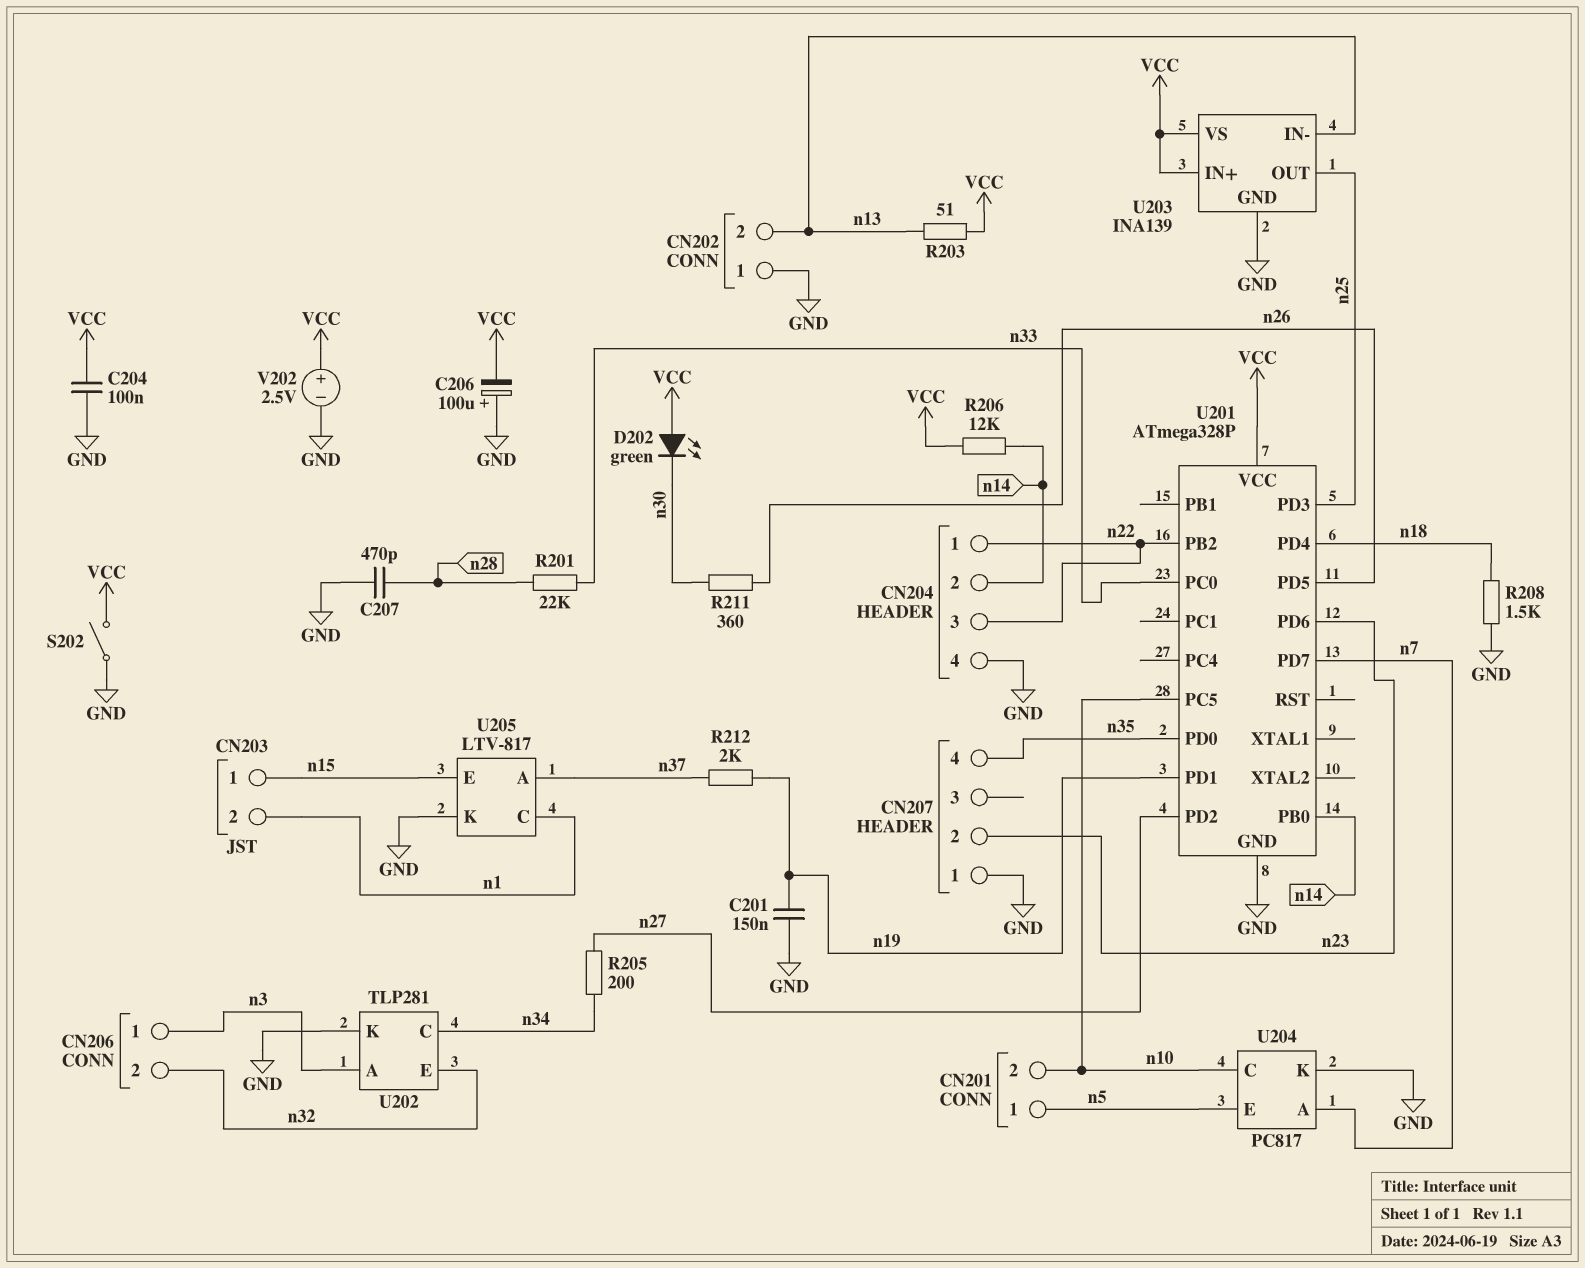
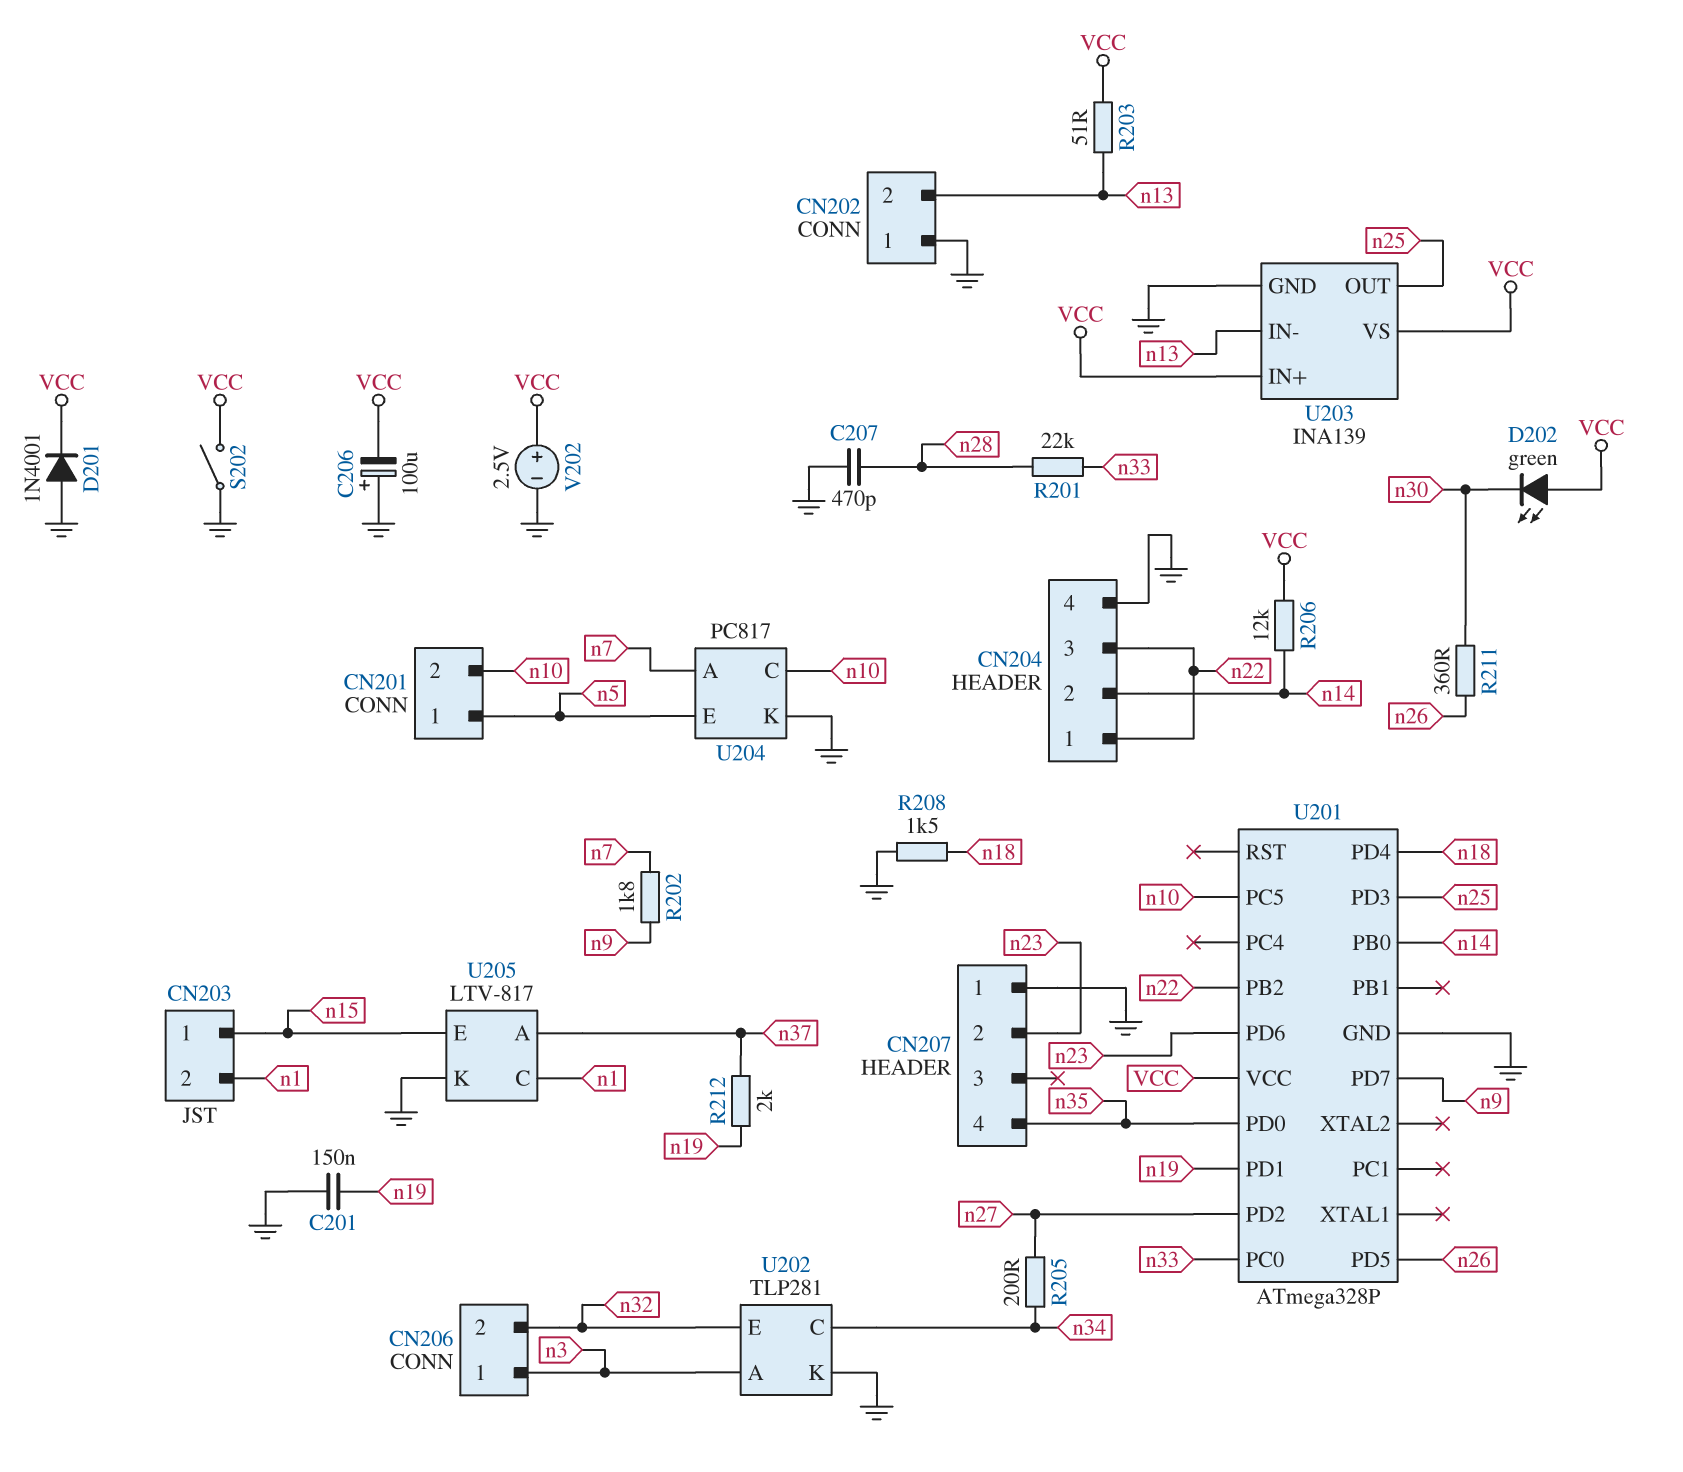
C204: 100nF (GND, VCC) -> none
D201: none -> diode 1N4001 (A GND, K VCC)
R202: none -> 1.8k (n7, n9)
U201 pin PD7: n7 -> n9

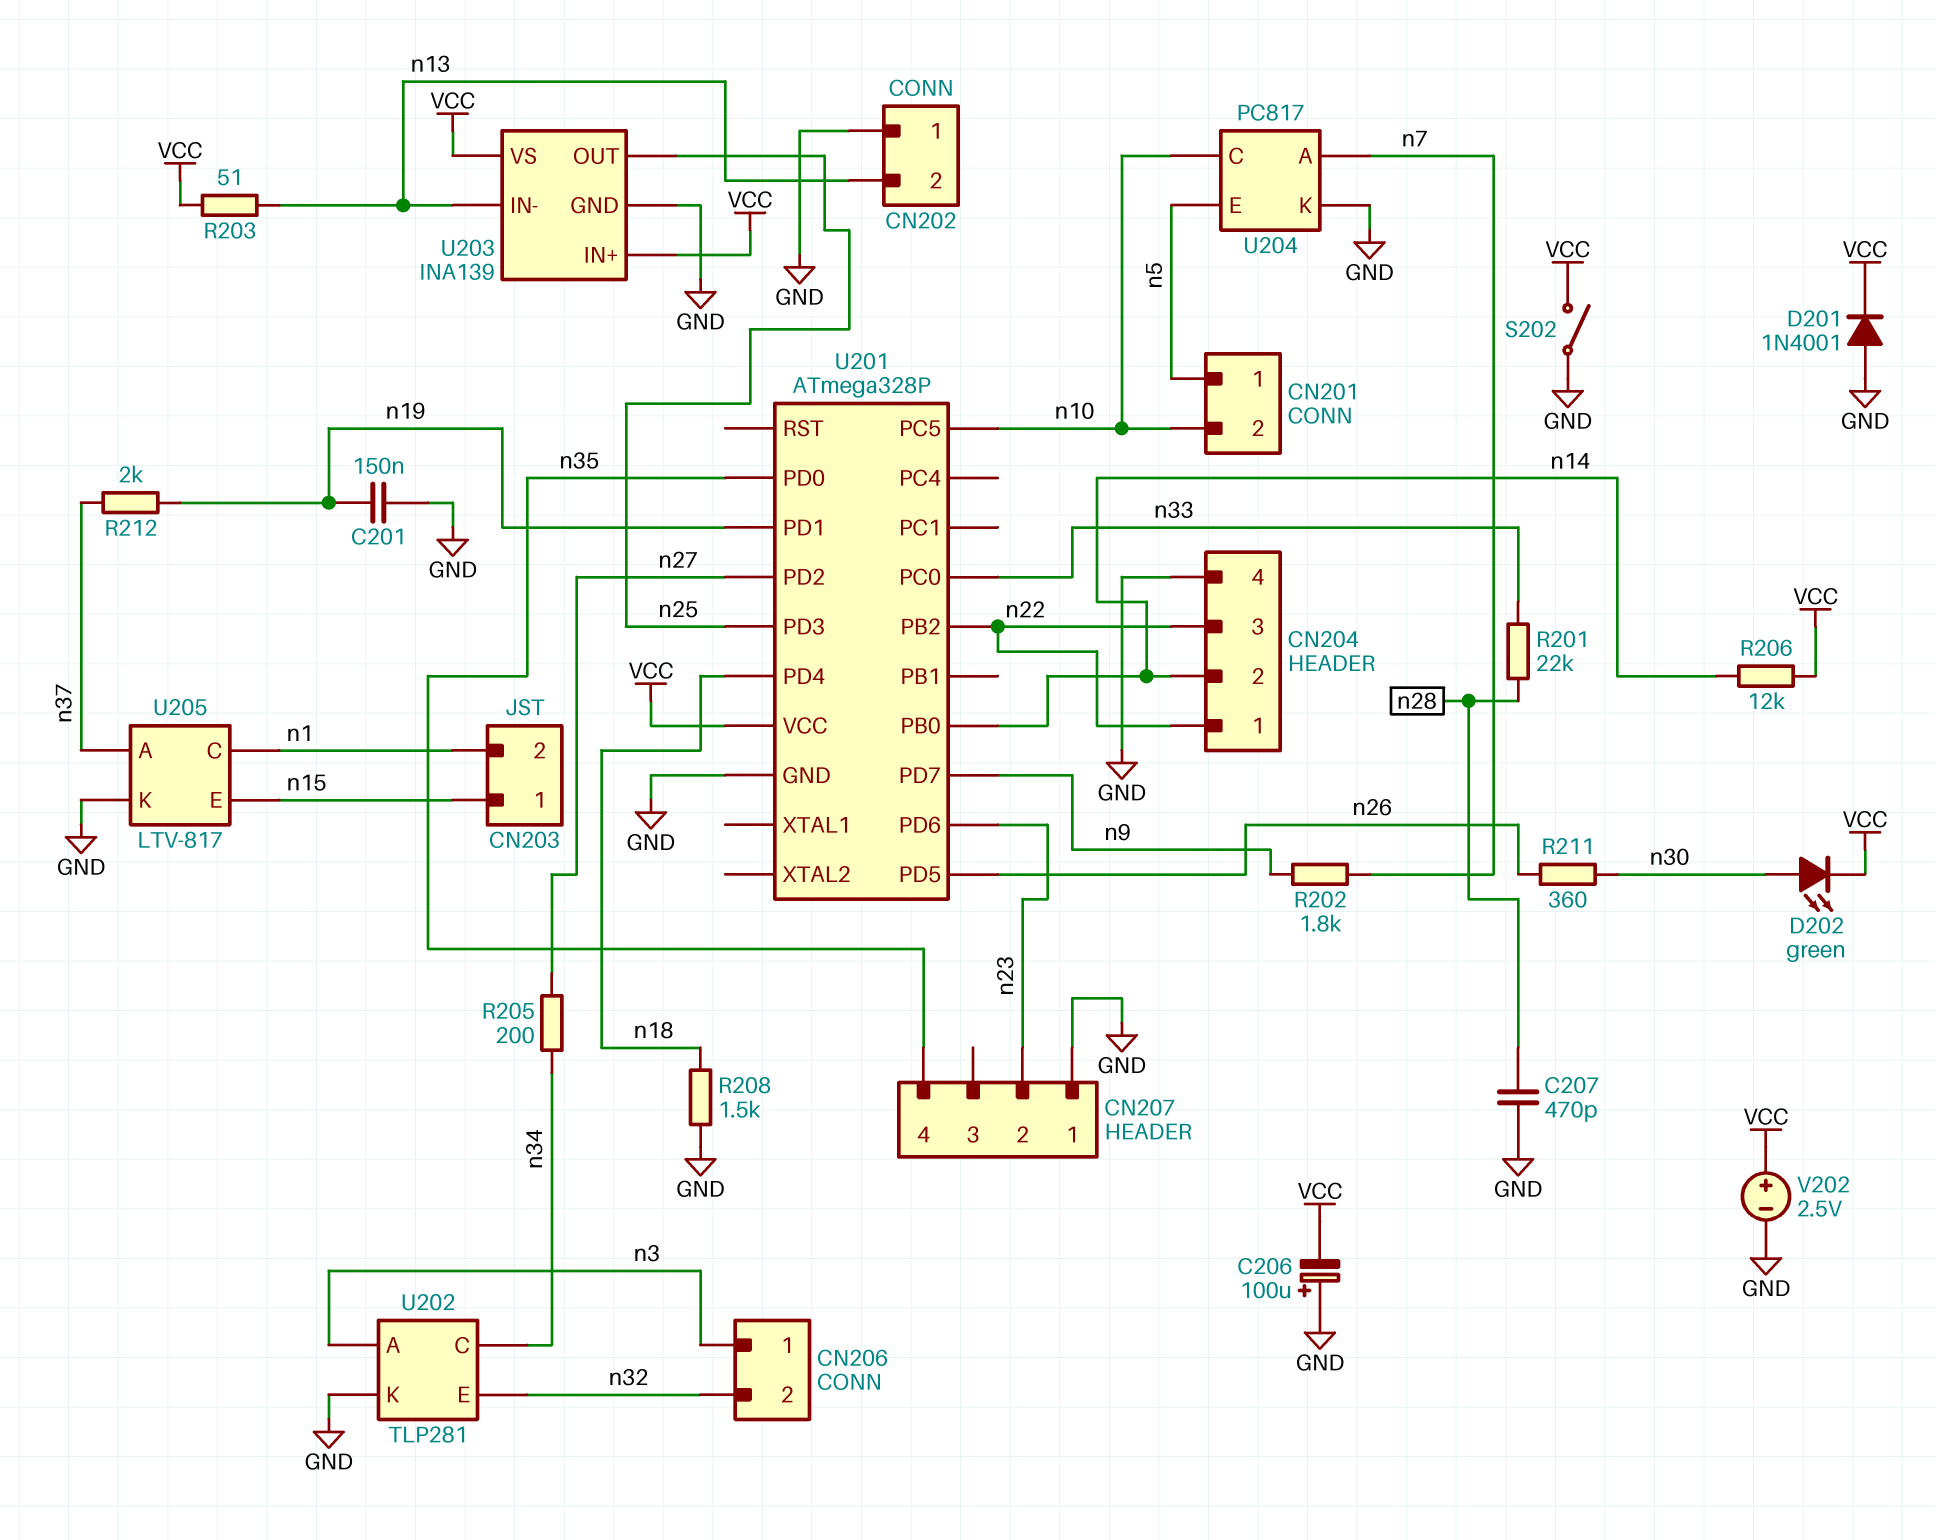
D202: LED green (A VCC, K n30) -> LED green (A n30, K VCC)

